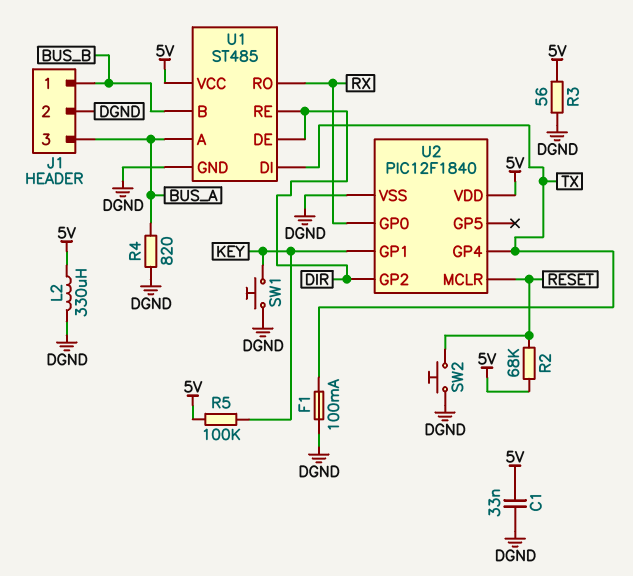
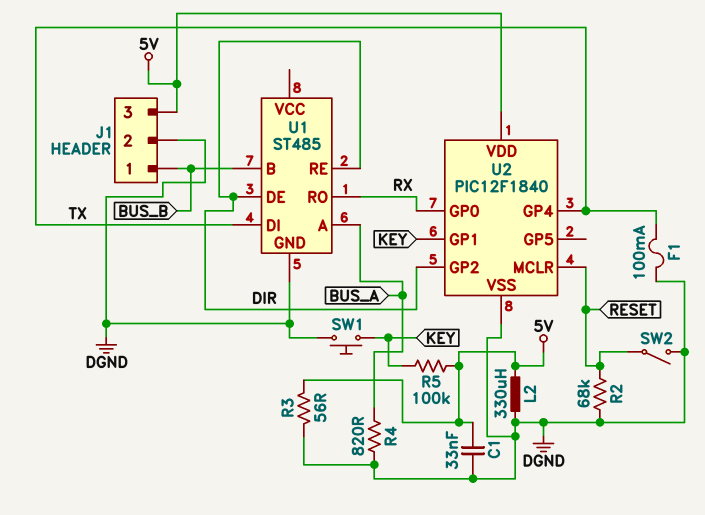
J1 pin 3: BUS_A -> 5V
R2: 68k (5V, RESET) -> 68k (DGND, RESET)
SW2: button (DGND, RESET) -> switch (DGND, RESET)
U1 pin VCC: 5V -> none

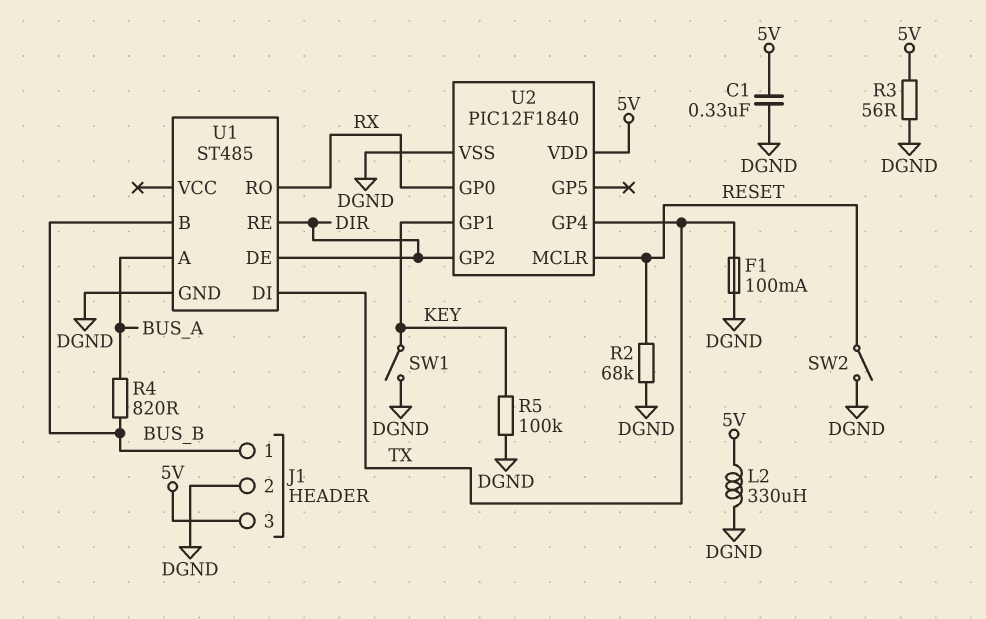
C1: 33nF (5V, DGND) -> 330nF (5V, DGND)
R4: 820 (BUS_A, DGND) -> 820 (BUS_A, BUS_B)
R5: 100k (5V, KEY) -> 100k (DGND, KEY)
SW1: button (DGND, KEY) -> switch (DGND, KEY)

